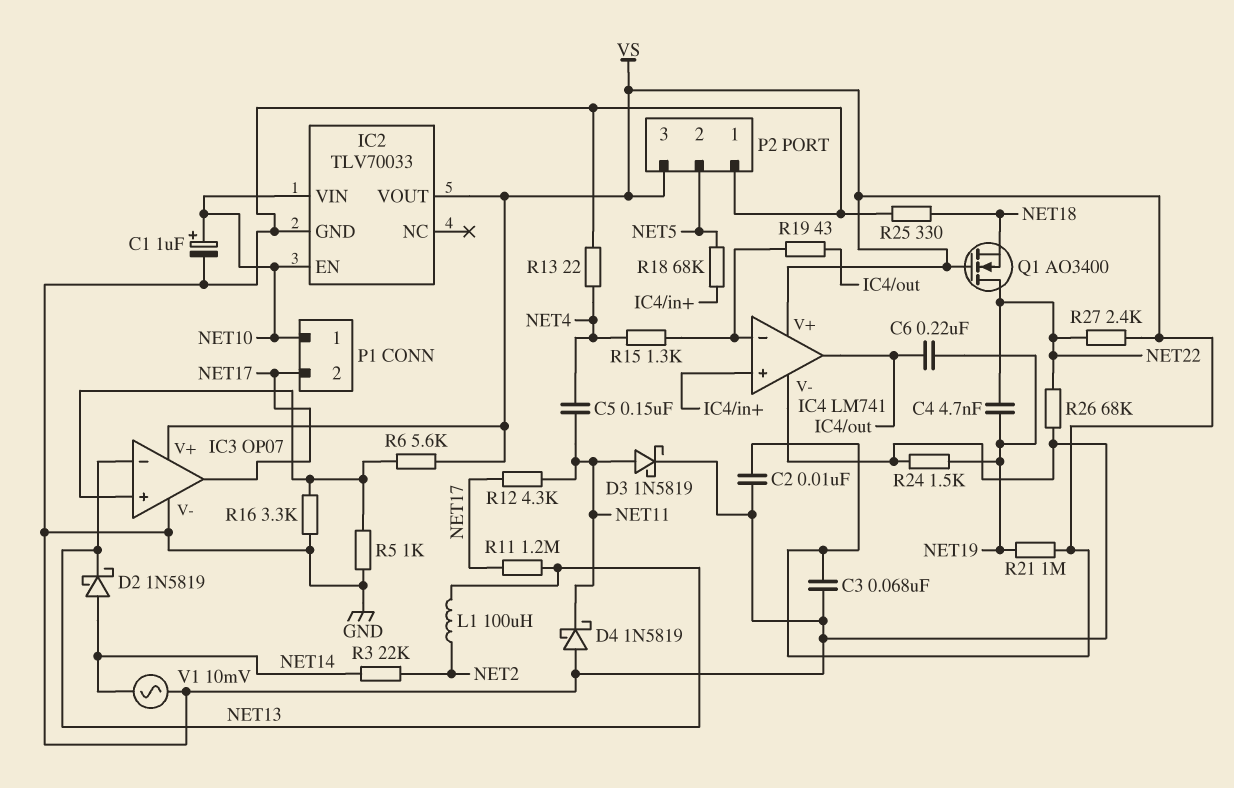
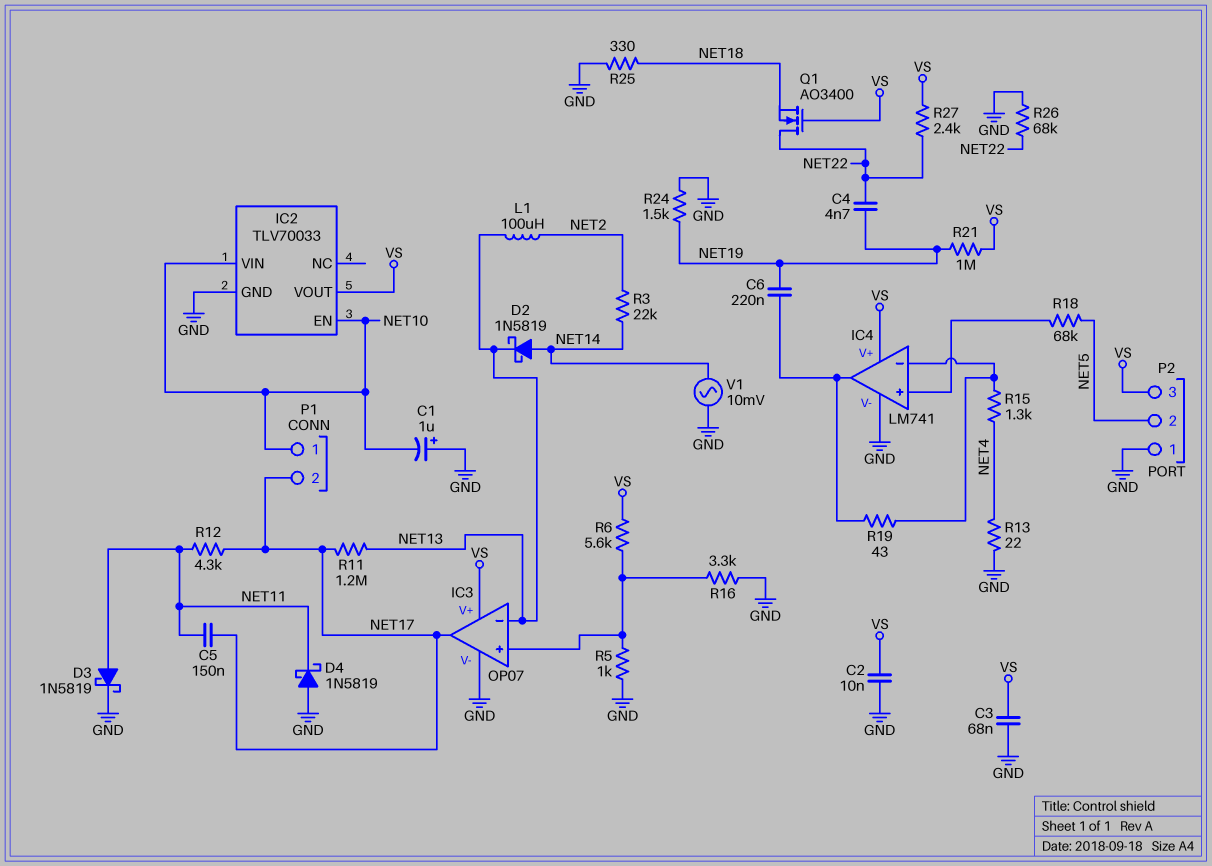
C1: 1uF (plus NET10, minus GND) -> 1uF (plus GND, minus NET10)
C5: 150nF (NET4, NET11) -> 150nF (NET11, NET17)

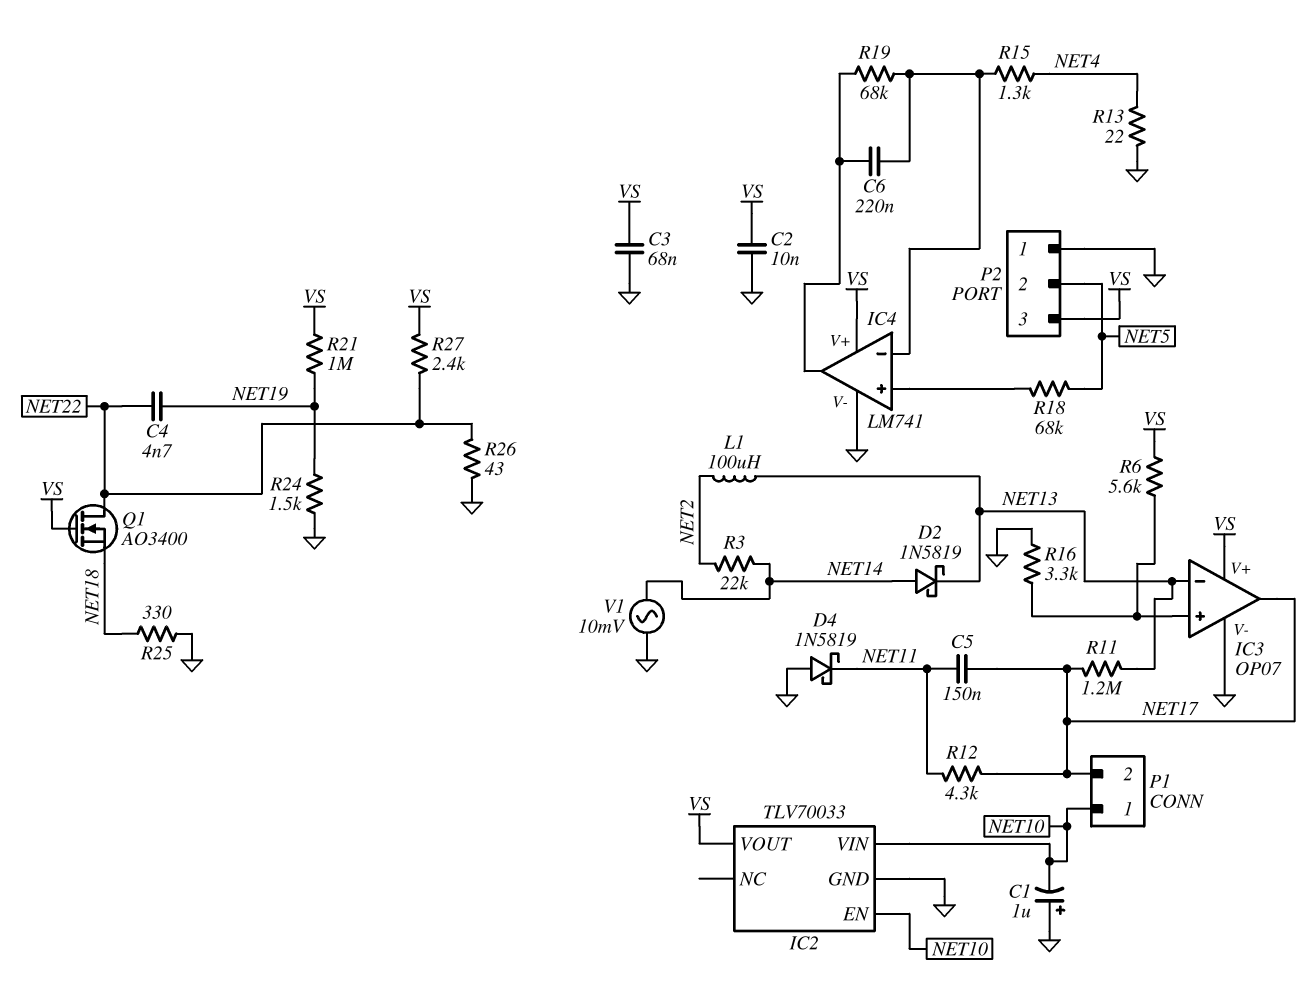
C6: 220nF (IC4/out, NET19) -> 220nF (IC4/in-, IC4/out)
D3: schottky 1N5819 (A NET11, K GND) -> none
R5: 1k (GND, IC3/in+) -> none
R19: 43 (IC4/in-, IC4/out) -> 68k (IC4/in-, IC4/out)
R26: 68k (GND, NET22) -> 43 (GND, NET22)

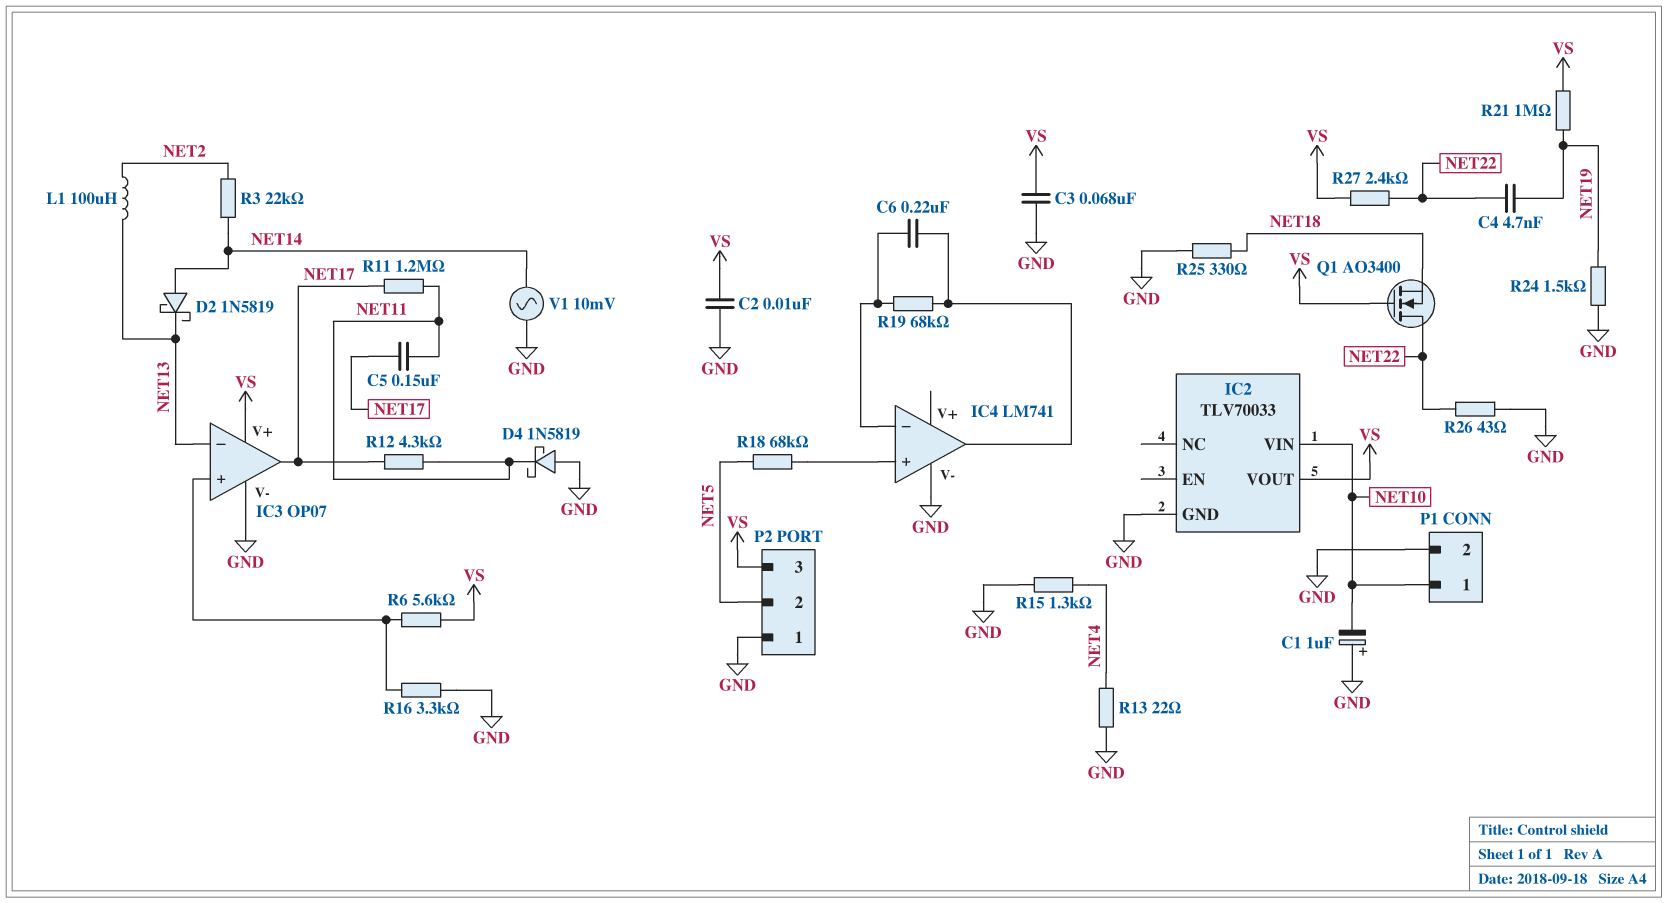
IC2 pin EN: NET10 -> none
IC4 pin V+: VS -> none
P1 pin 2: NET17 -> GND
R11: 1.2M (NET13, NET17) -> 1.2M (NET11, NET17)
R15: 1.3k (IC4/in-, NET4) -> 1.3k (GND, NET4)

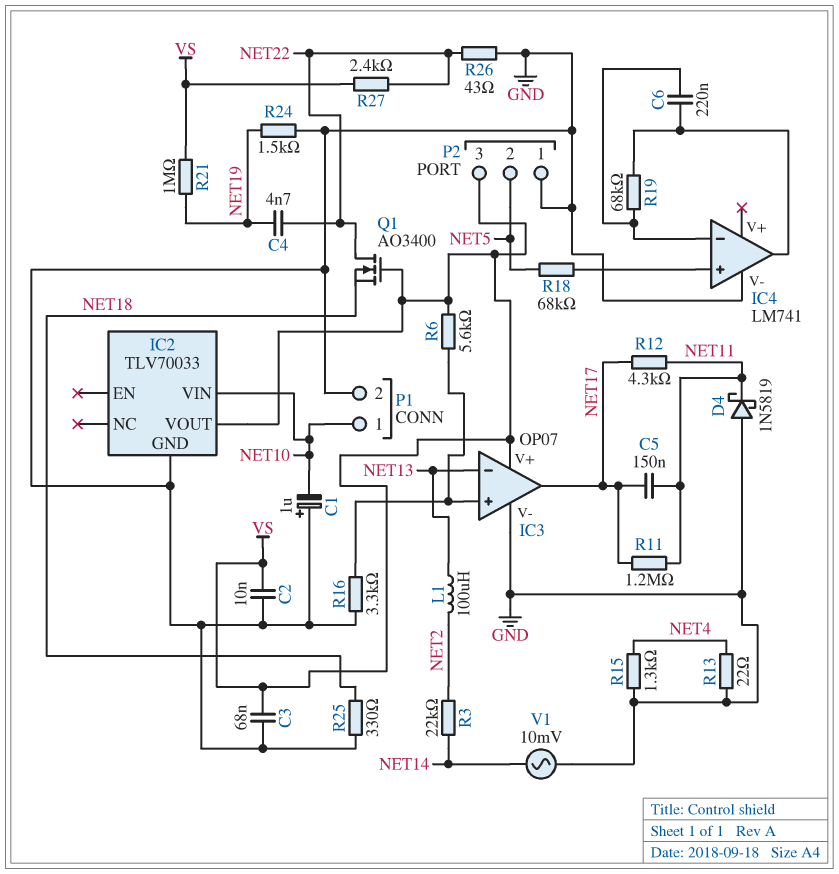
D2: schottky 1N5819 (A NET14, K NET13) -> none

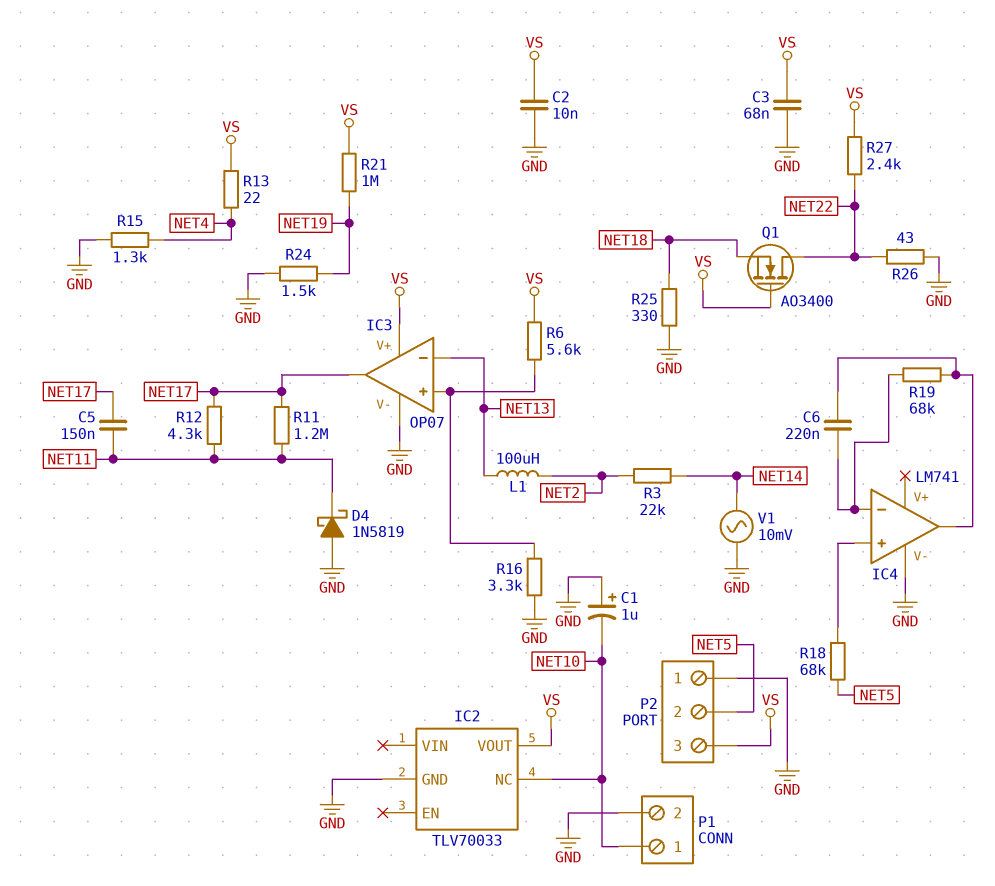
C4: 4.7nF (NET19, NET22) -> none
IC2 pin NC: none -> NET10
IC2 pin VIN: NET10 -> none
R13: 22 (GND, NET4) -> 22 (NET4, VS)

